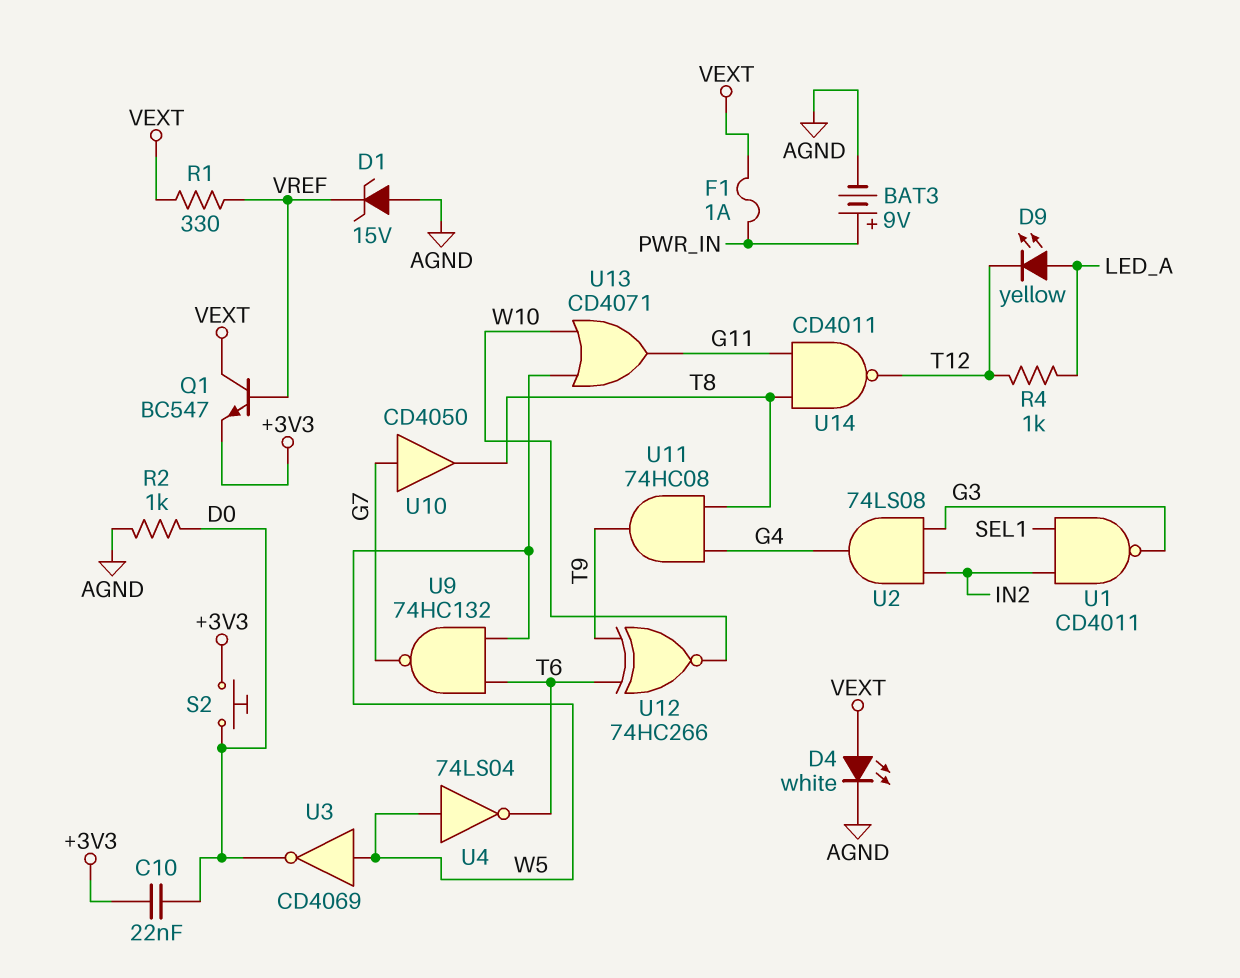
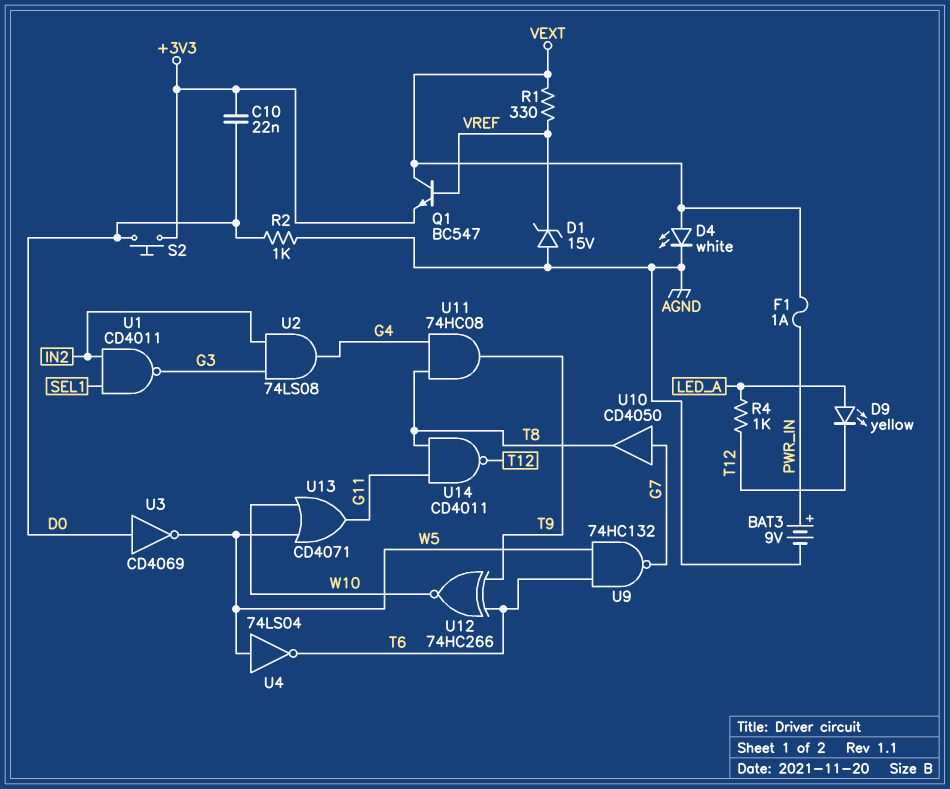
U3: NOT CD4069 (in W5, out D0) -> NOT CD4069 (in D0, out W5)

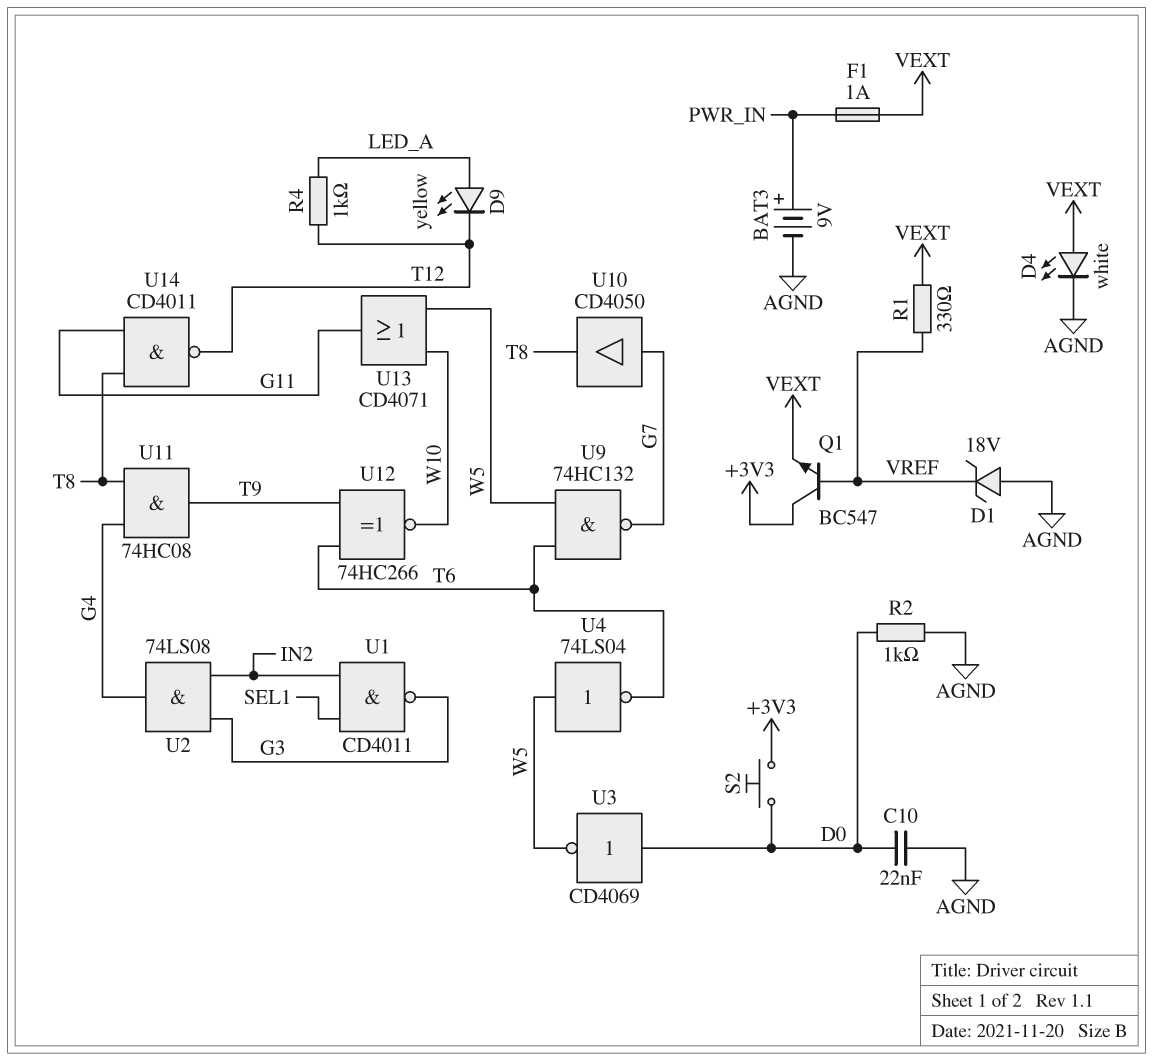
C10: 22nF (+3V3, D0) -> 22nF (AGND, D0)
D1: zener 15V (A AGND, K VREF) -> zener 18V (A AGND, K VREF)
Q1: NPN BC547 (B VREF, C VEXT, E +3V3) -> NPN BC547 (B VREF, C +3V3, E VEXT)

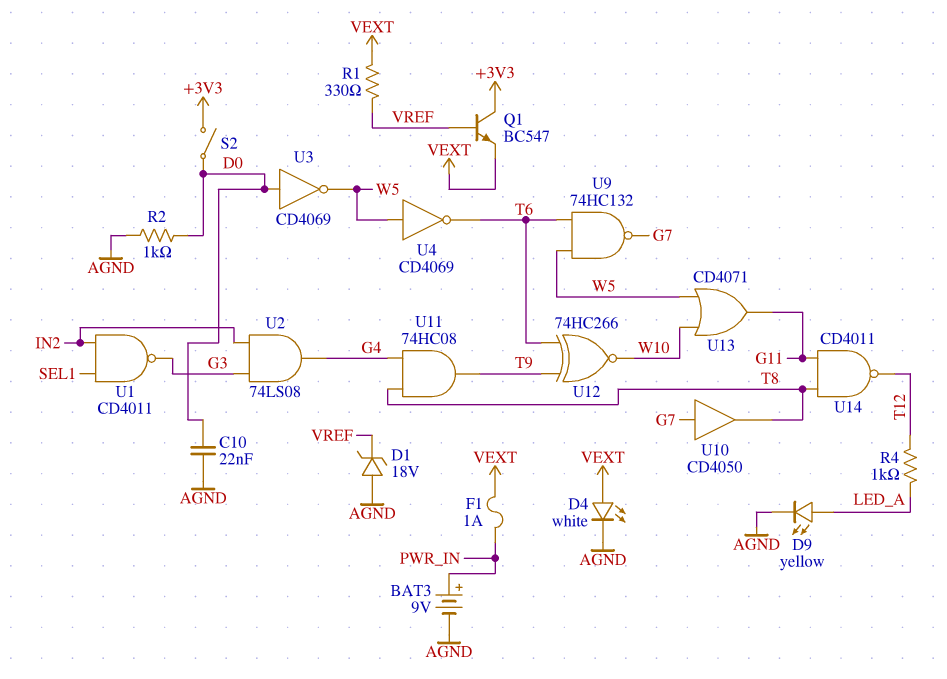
D9: LED yellow (A LED_A, K T12) -> LED yellow (A LED_A, K AGND)
S2: button (+3V3, D0) -> switch (+3V3, D0)
U4: NOT 74LS04 (in W5, out T6) -> NOT CD4069 (in W5, out T6)

